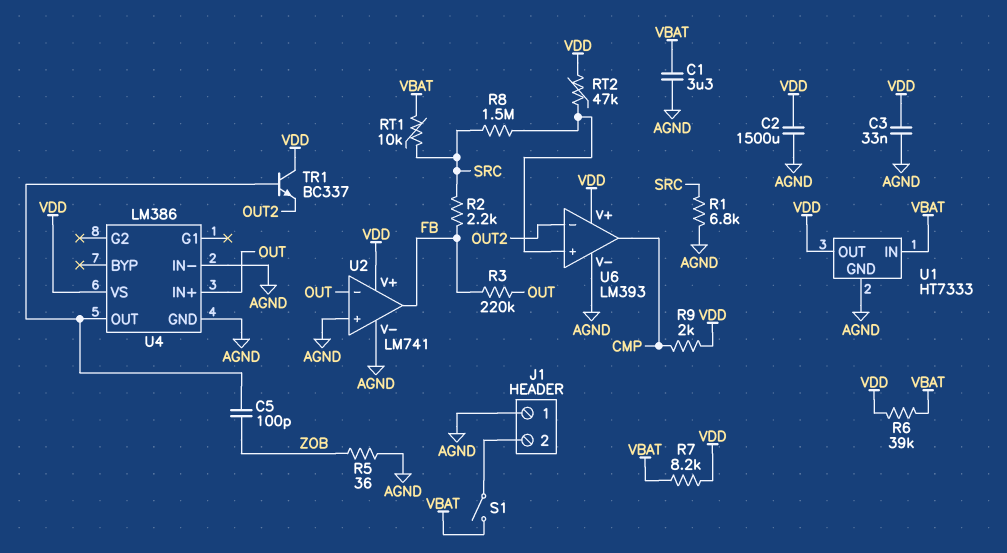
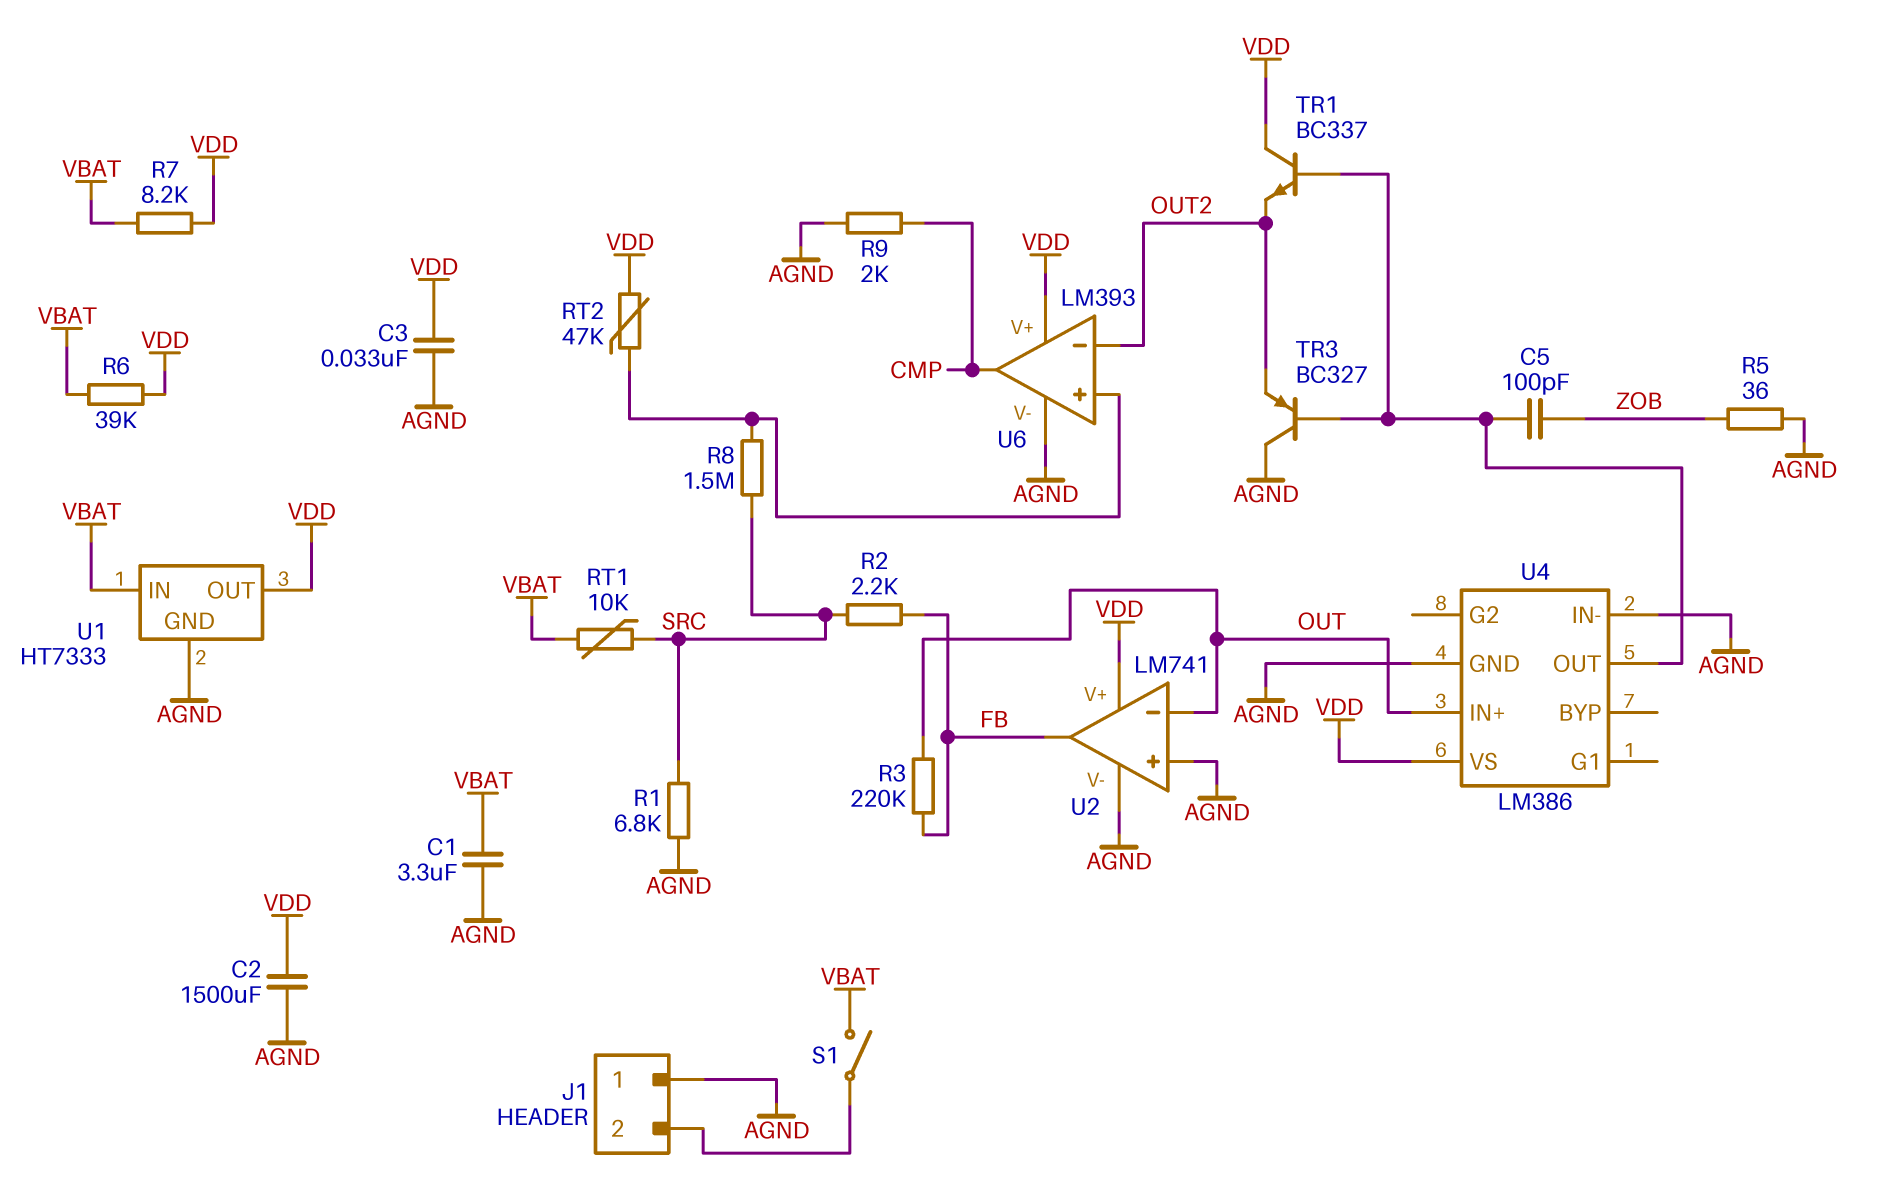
R9: 2k (CMP, VDD) -> 2k (AGND, CMP)
TR3: none -> PNP BC327 (B U4/OUT, C AGND, E OUT2)

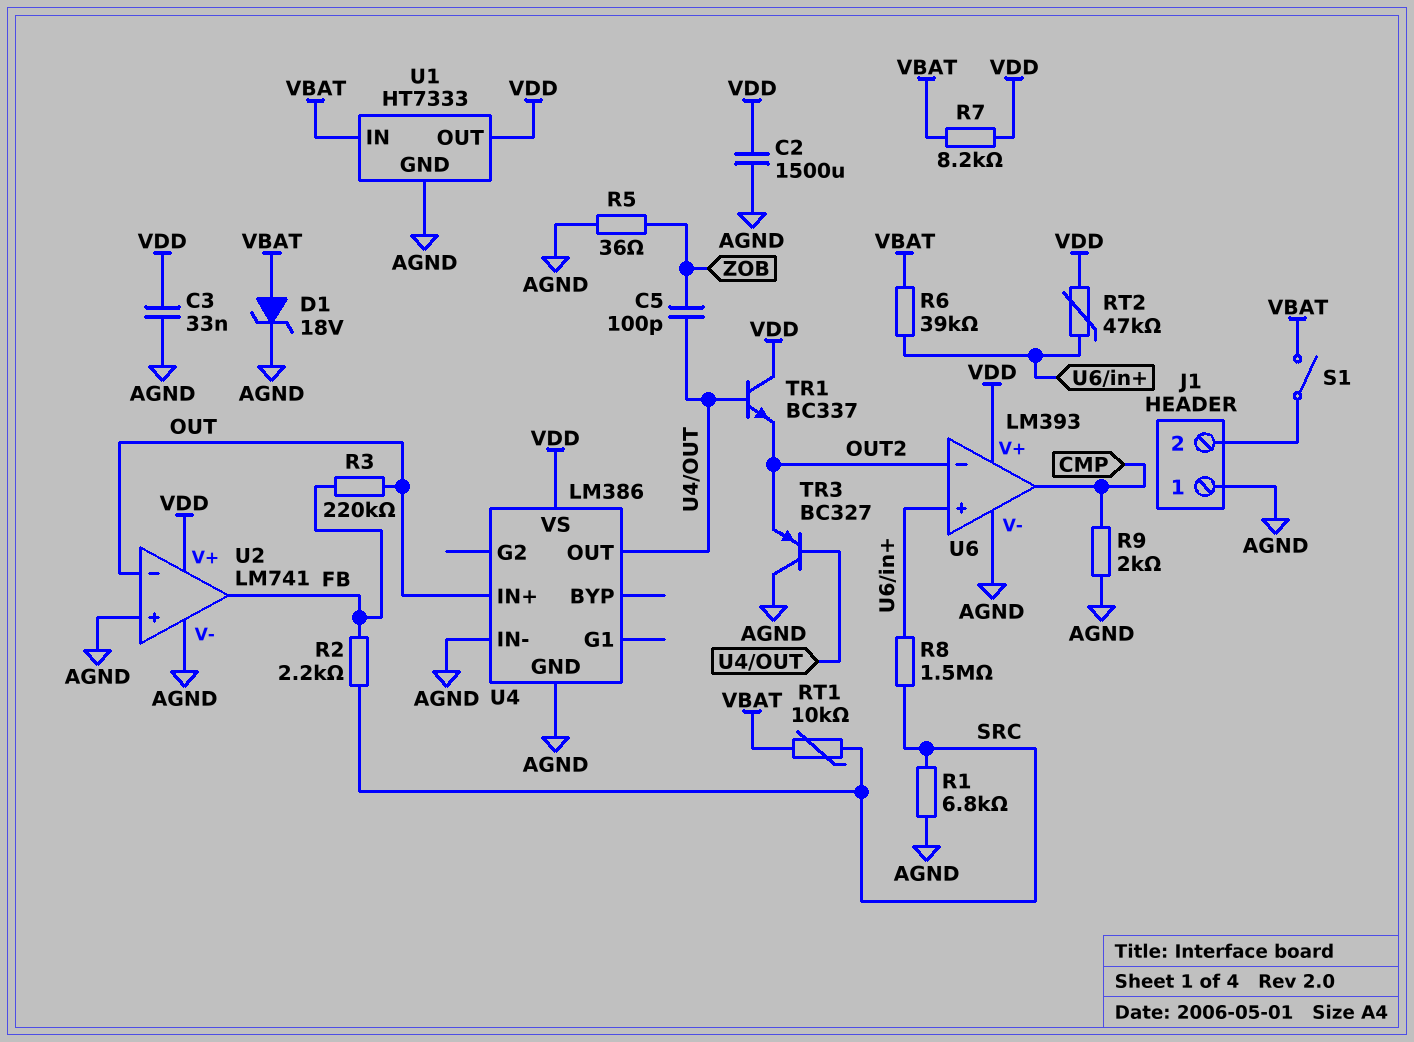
C1: 3.3uF (AGND, VBAT) -> none
D1: none -> zener 18V (A VBAT, K AGND)
R6: 39k (VBAT, VDD) -> 39k (U6/in+, VBAT)

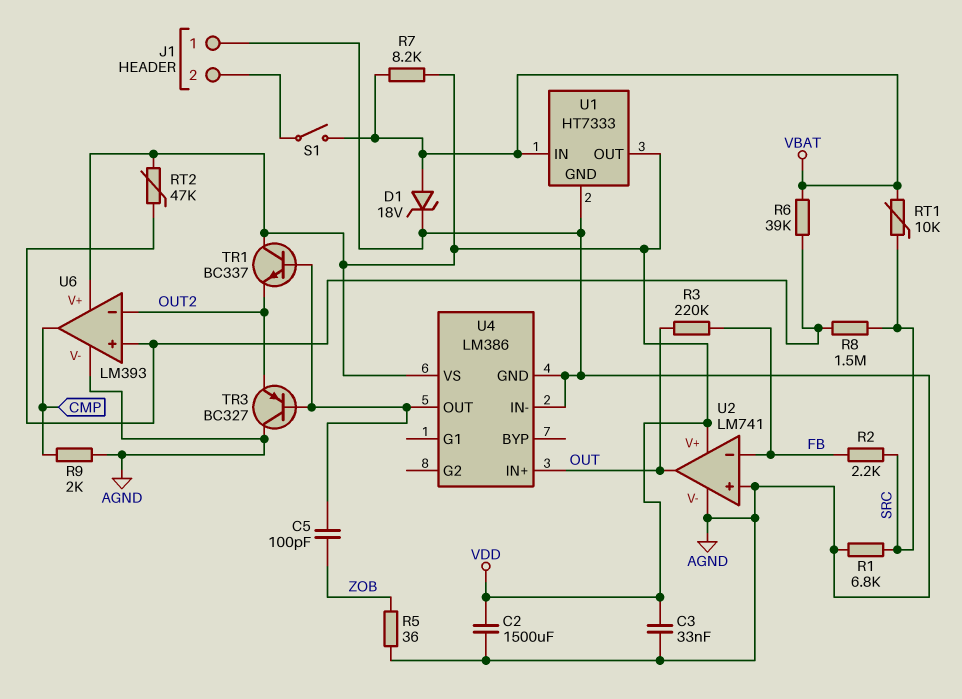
U2 pin in-: OUT -> FB
U2 pin out: FB -> OUT

